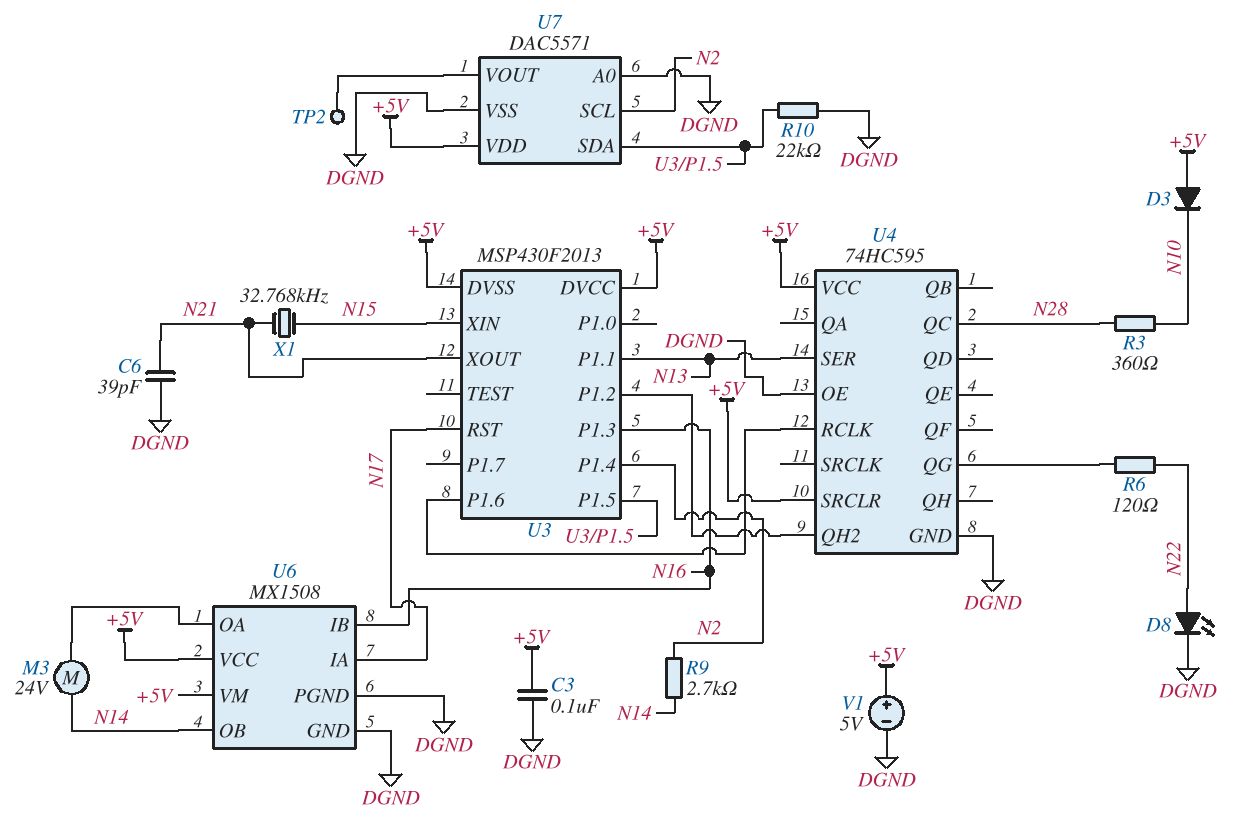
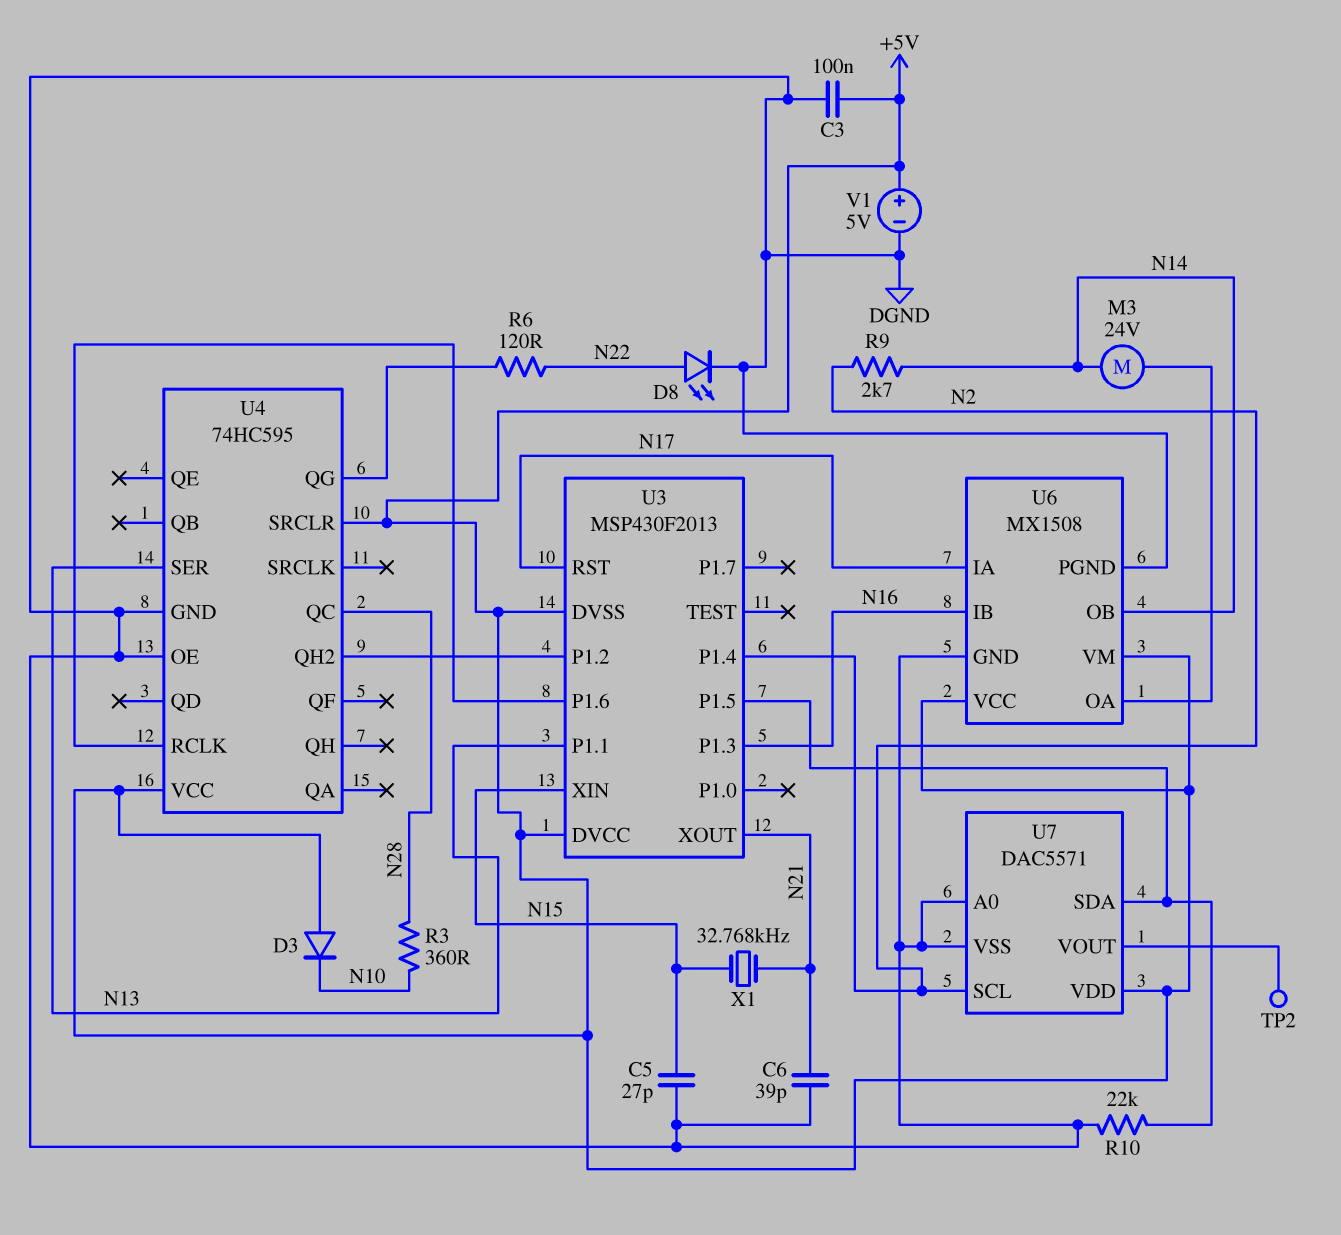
C5: none -> 27pF (DGND, N15)

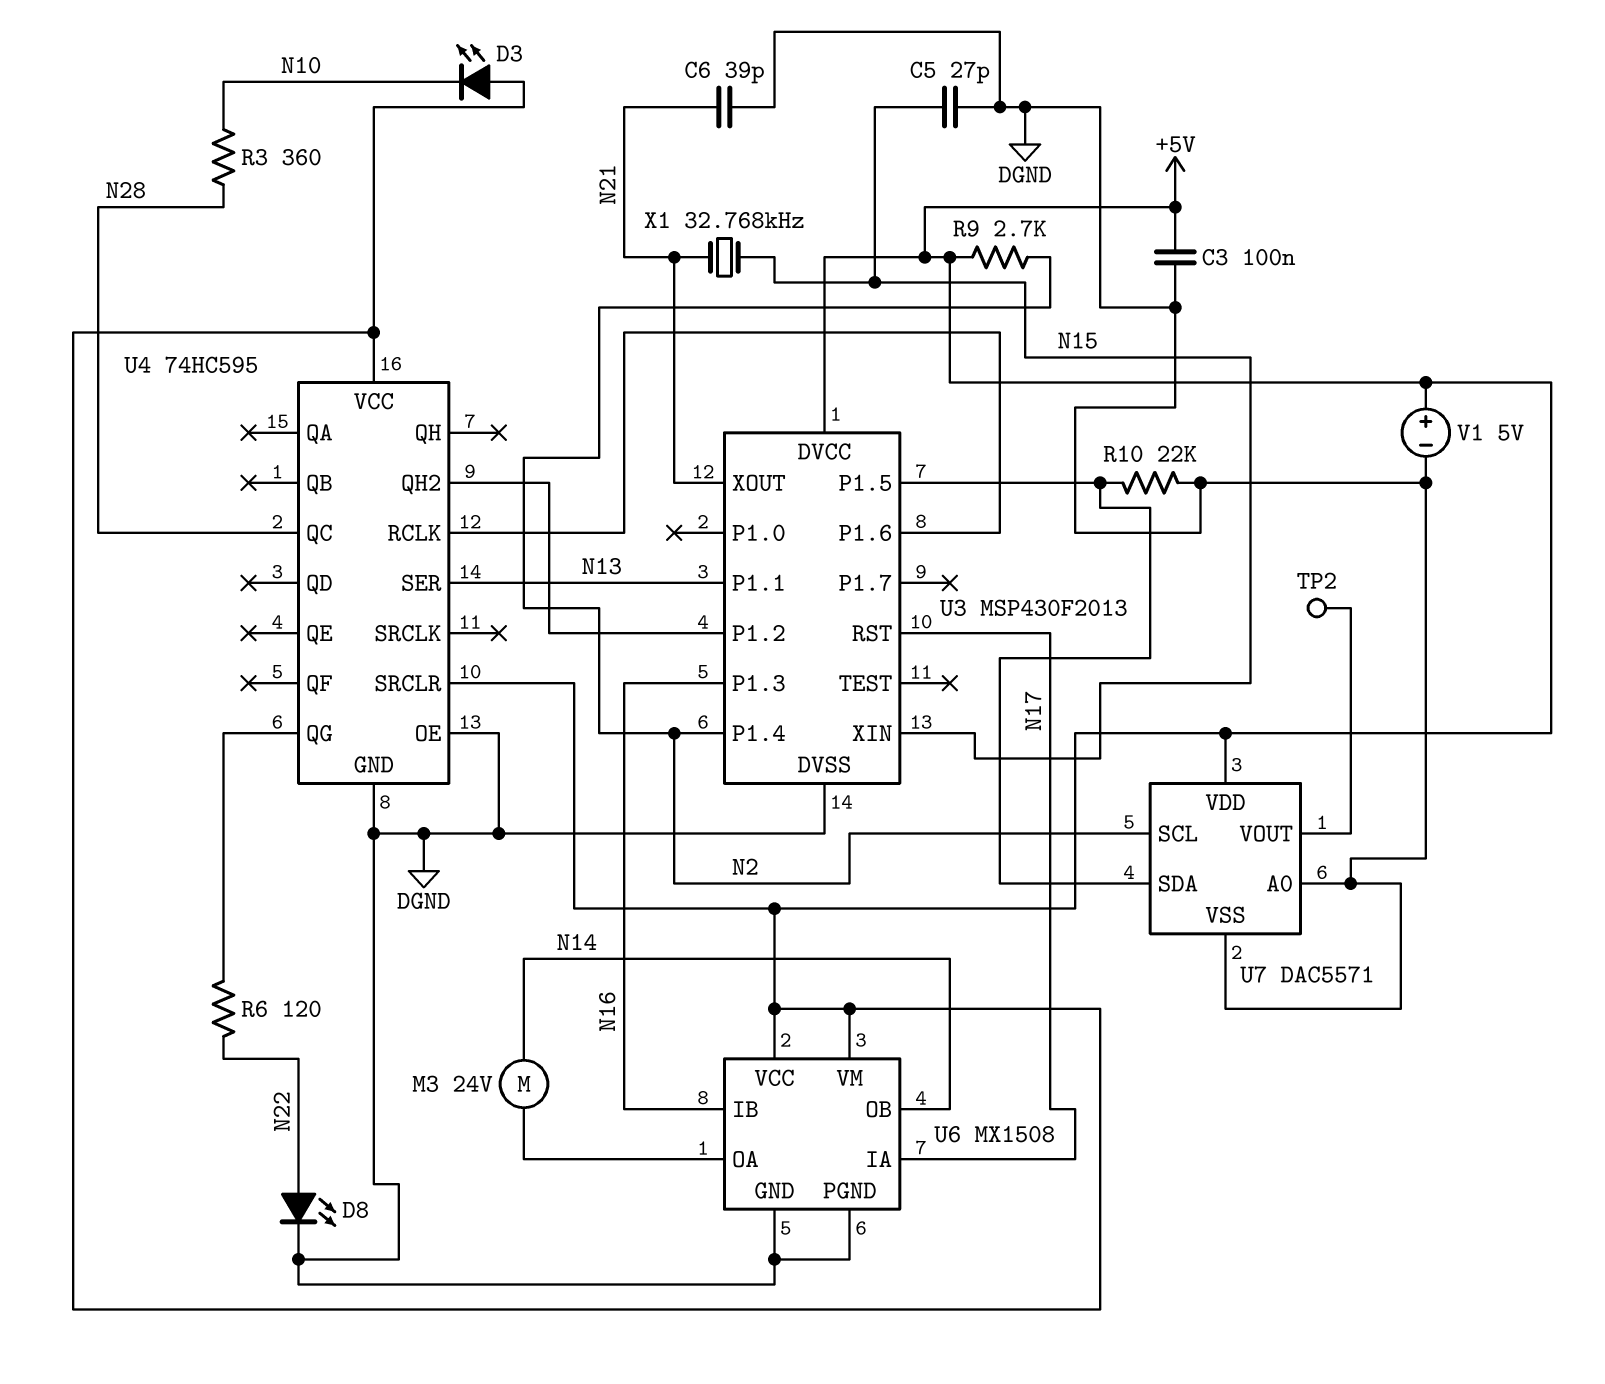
D3: diode (A +5V, K N10) -> LED (A +5V, K N10)
R9: 2.7k (N2, N14) -> 2.7k (+5V, N2)
U3 pin DVSS: +5V -> DGND

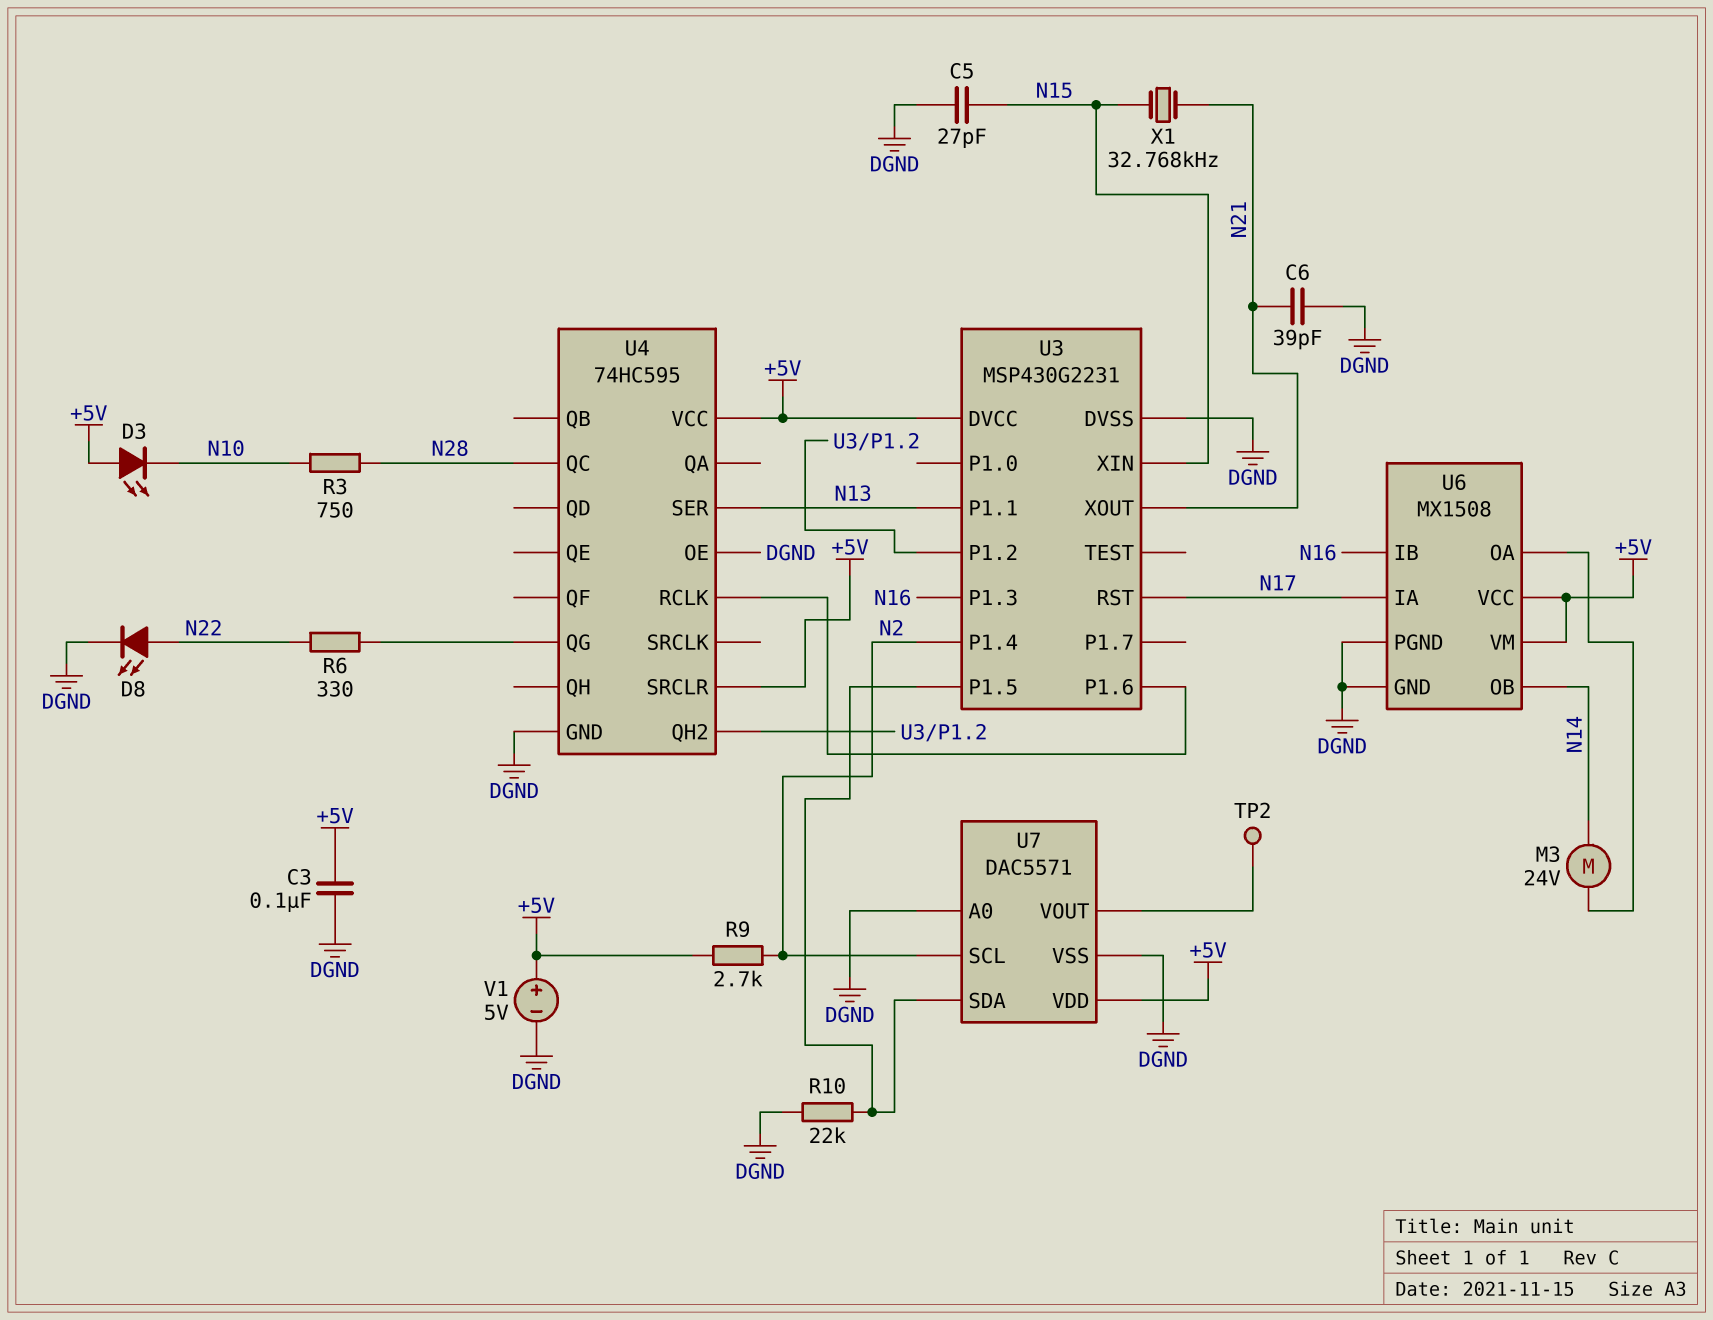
R3: 360 (N10, N28) -> 750 (N10, N28)
R6: 120 (N22, U4/QG) -> 330 (N22, U4/QG)
U3: MSP430F2013 -> MSP430G2231

